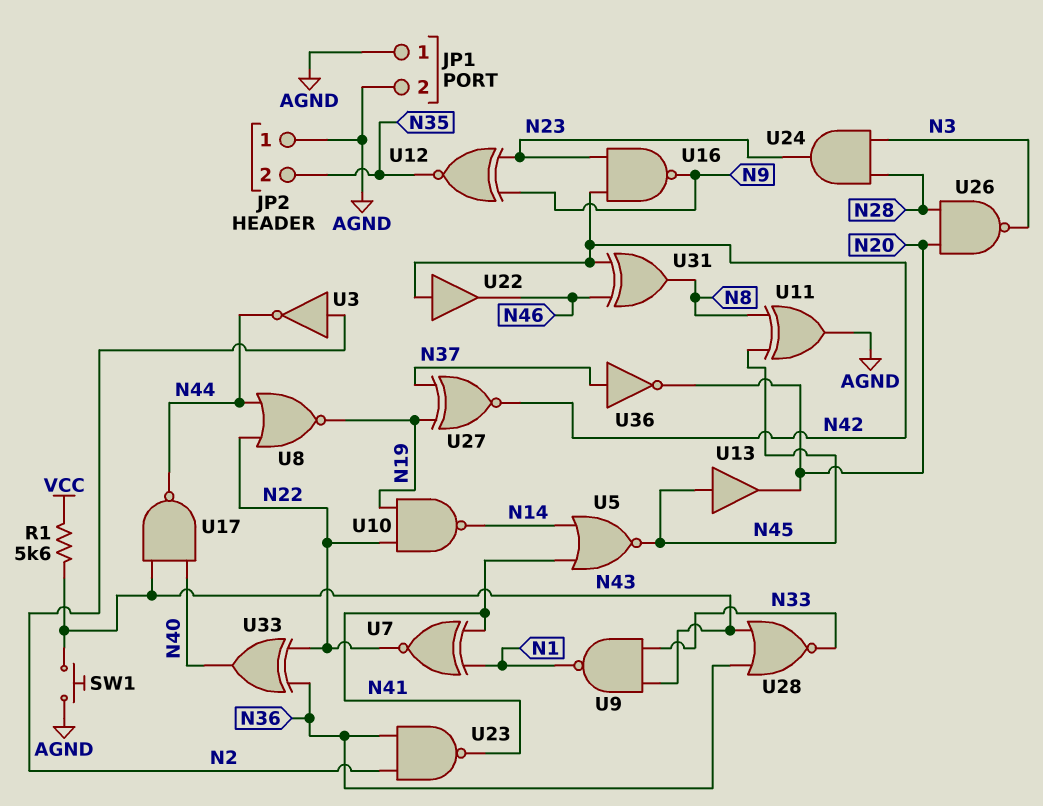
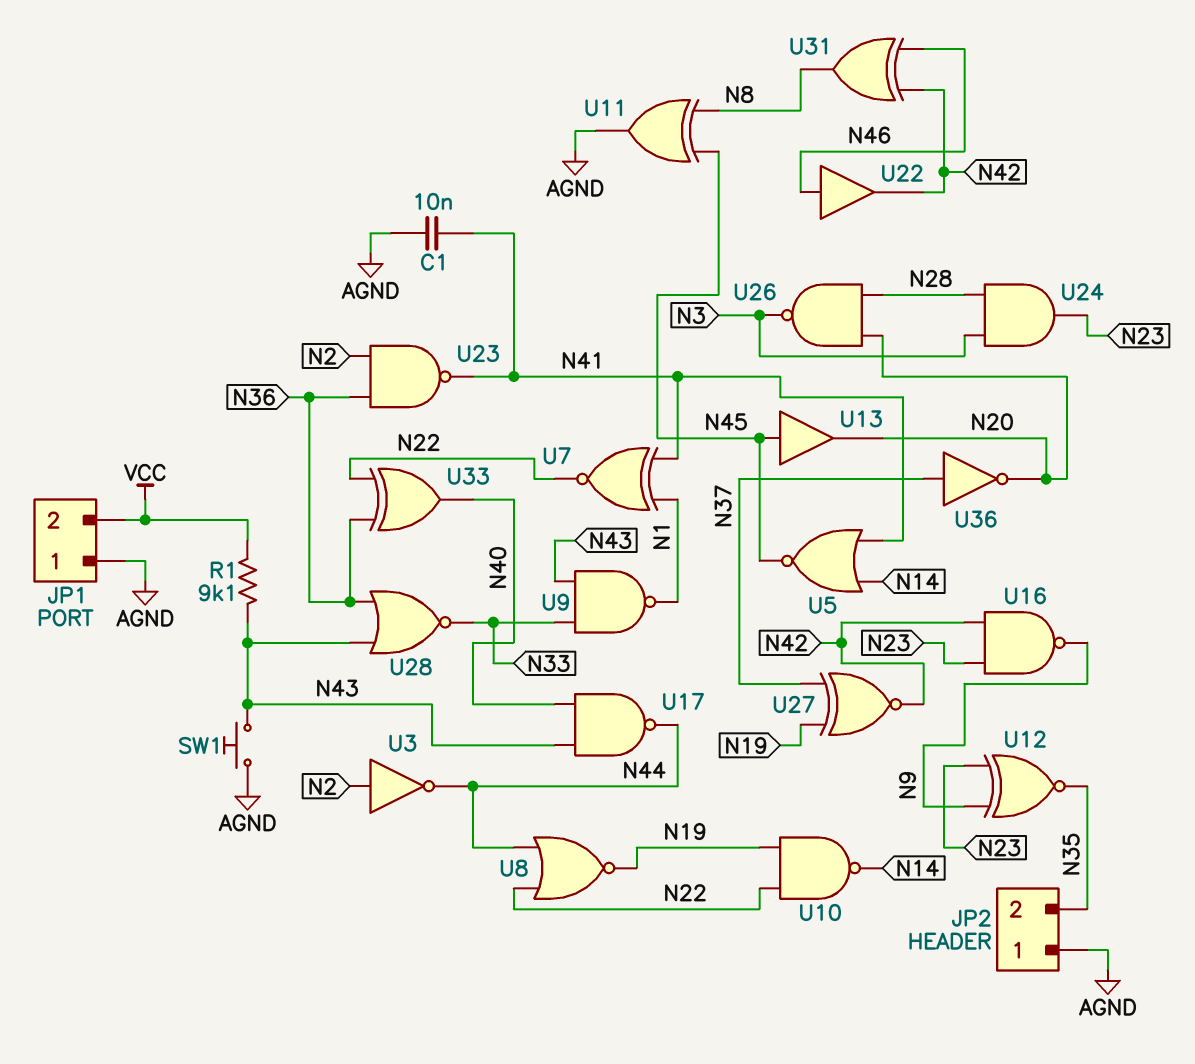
C1: none -> 10nF (AGND, N41)
JP1 pin 2: AGND -> VCC
R1: 5.6k (N43, VCC) -> 9.1k (N43, VCC)
U22: buffer (in N42, out N46) -> buffer (in N46, out N42)

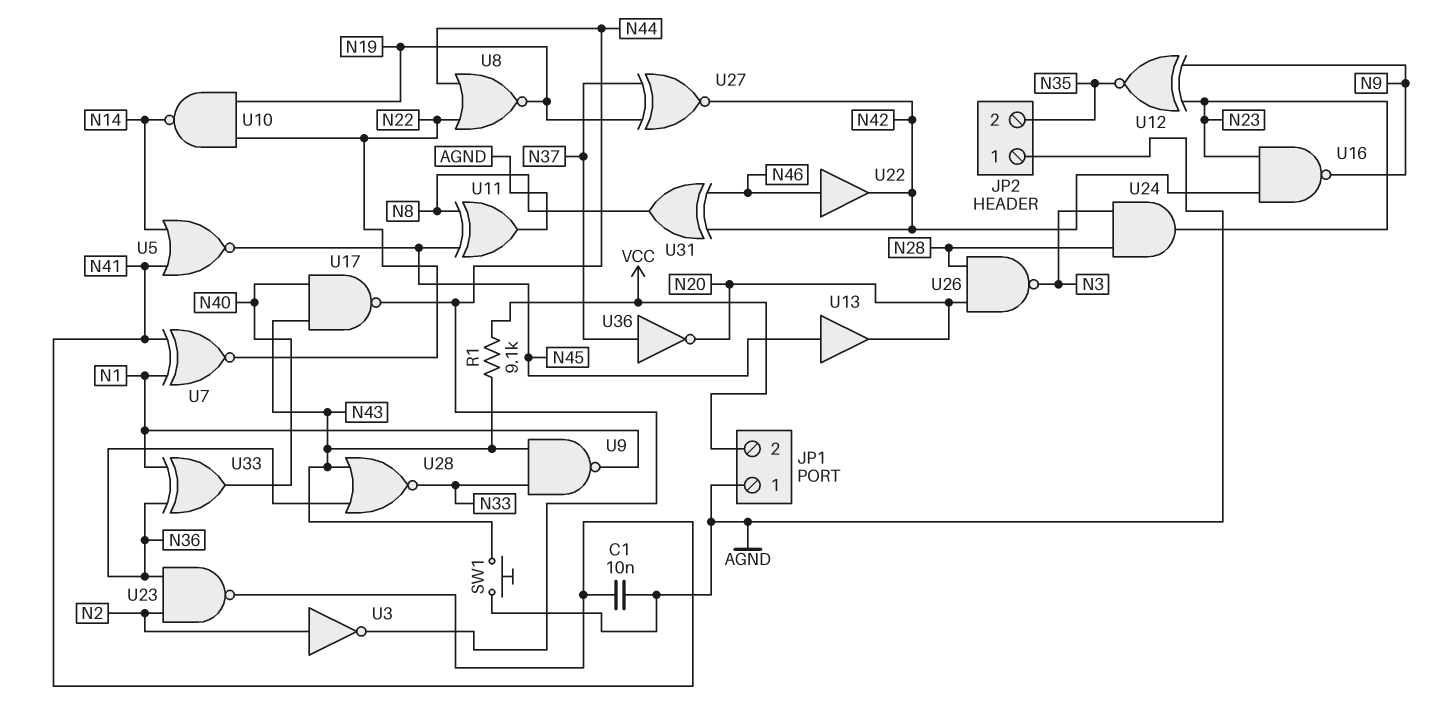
U33: XOR (in N22, in N36, out N40) -> XOR (in N1, in N36, out N40)

